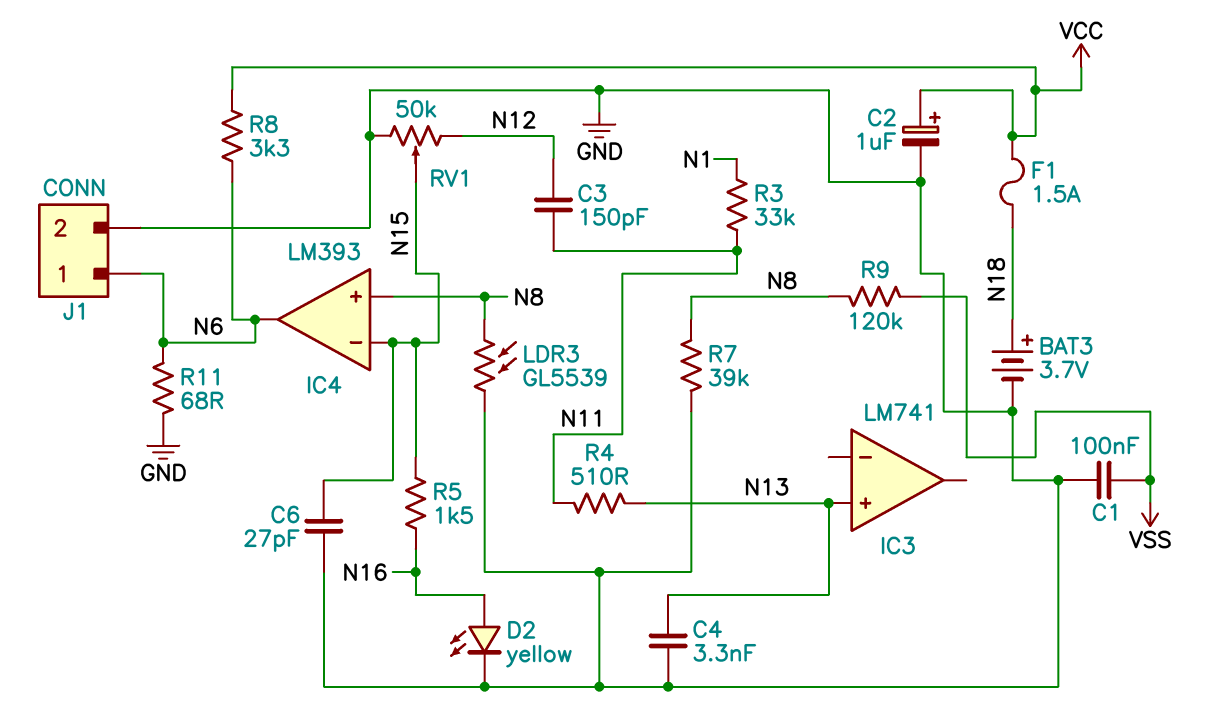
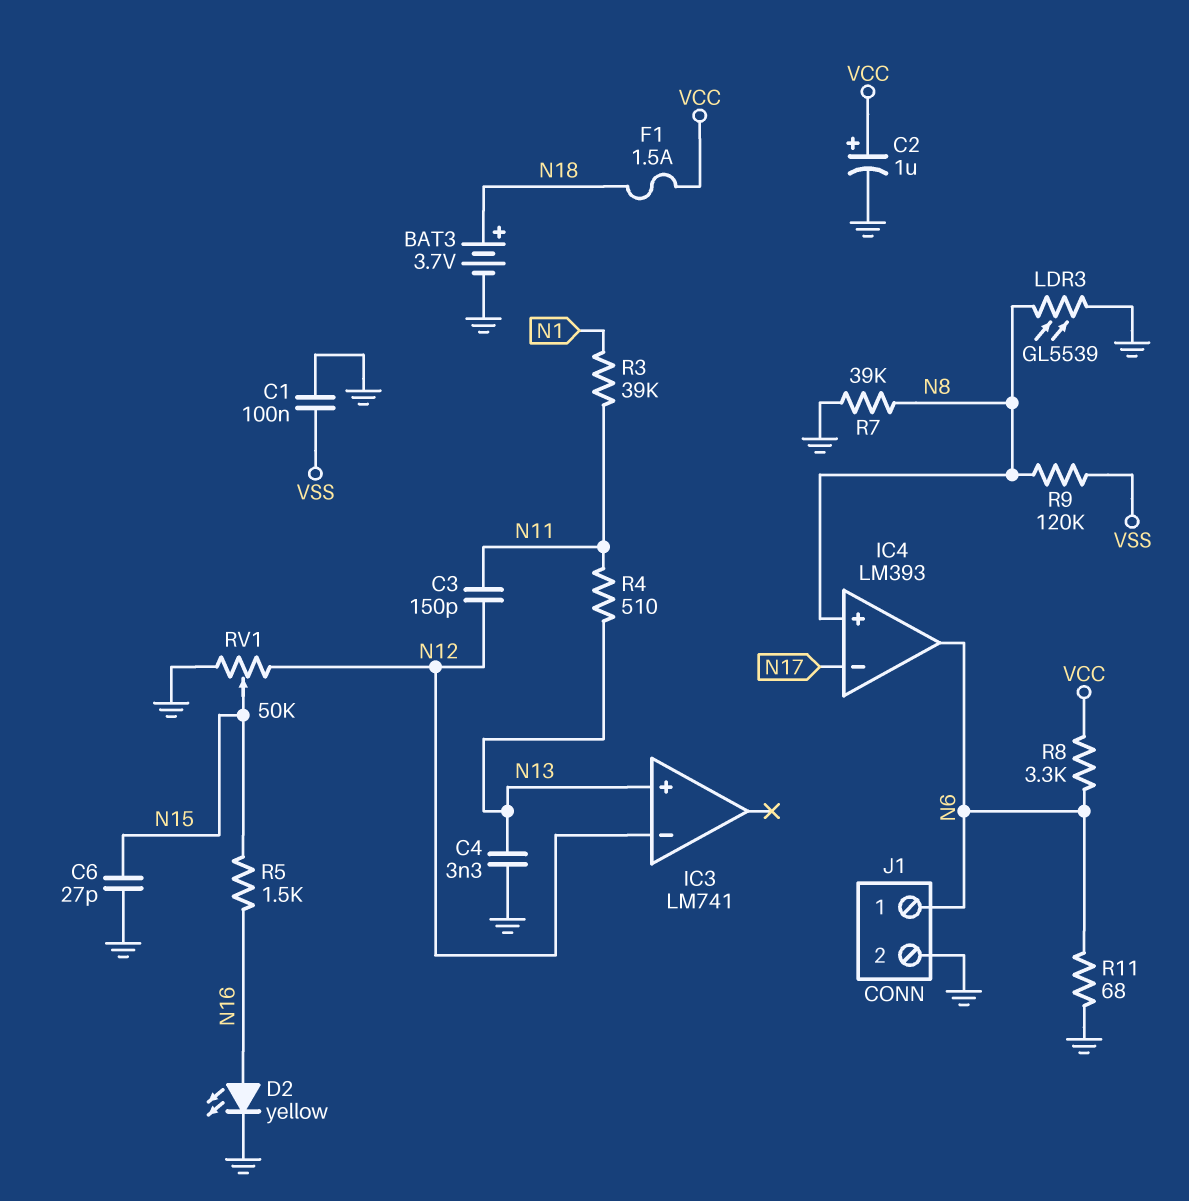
IC3 pin in-: none -> N12
IC4 pin in-: N15 -> N17
R3: 33k (N1, N11) -> 39k (N1, N11)

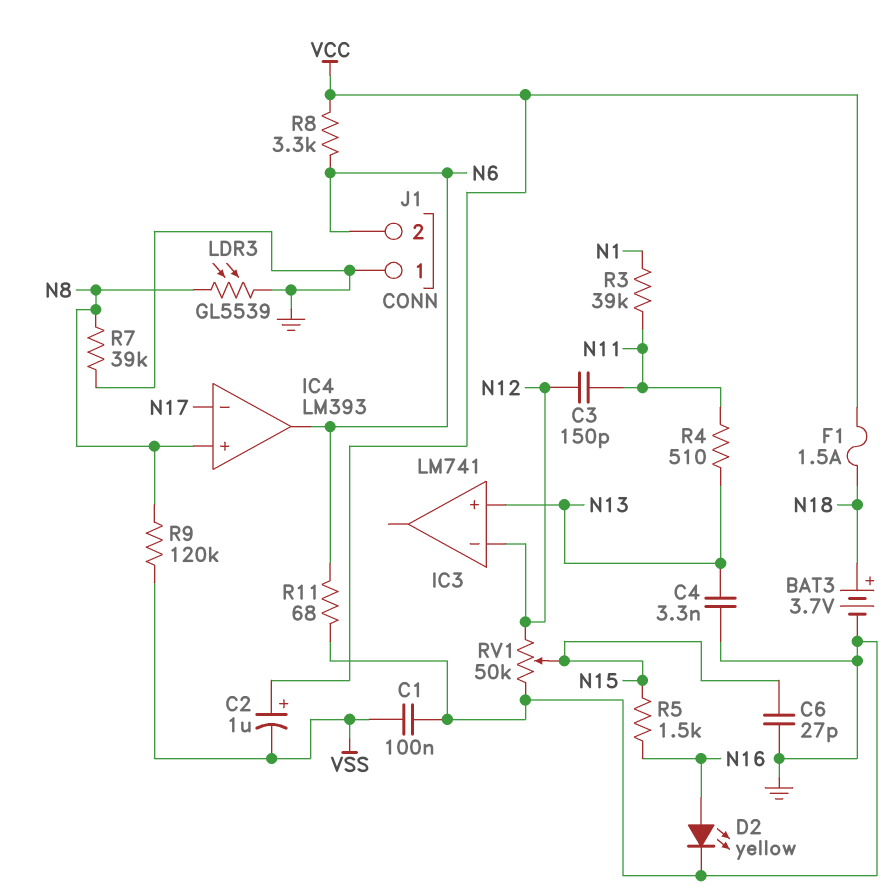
C2: 1uF (plus VCC, minus GND) -> 1uF (plus VCC, minus VSS)
J1 pin 1: N6 -> GND
J1 pin 2: GND -> N6

